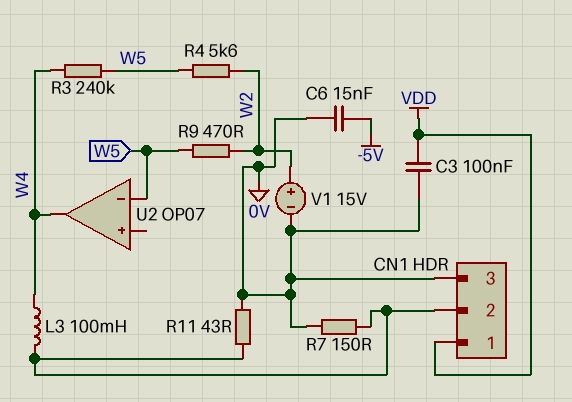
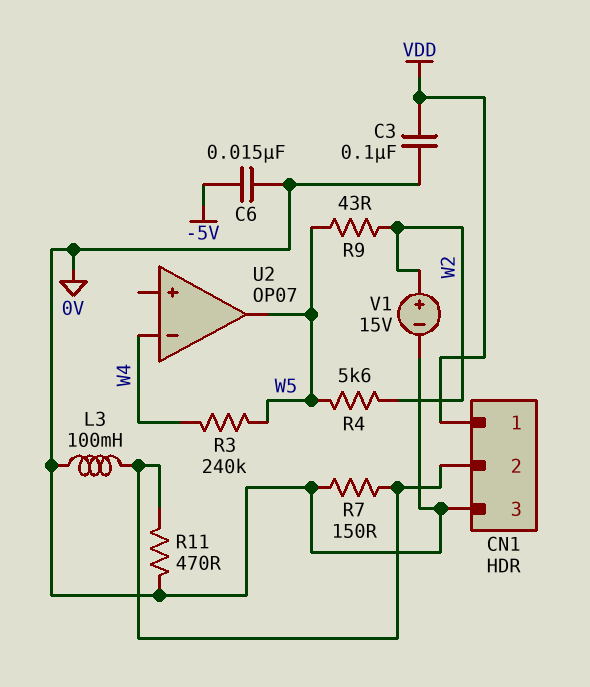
L3: 100mH (CN1/2, W4) -> 100mH (0V, CN1/2)
R9: 470 (W2, W5) -> 43 (W2, W5)
R11: 43 (0V, CN1/2) -> 470 (0V, CN1/2)
U2 pin in-: W5 -> W4
U2 pin out: W4 -> W5

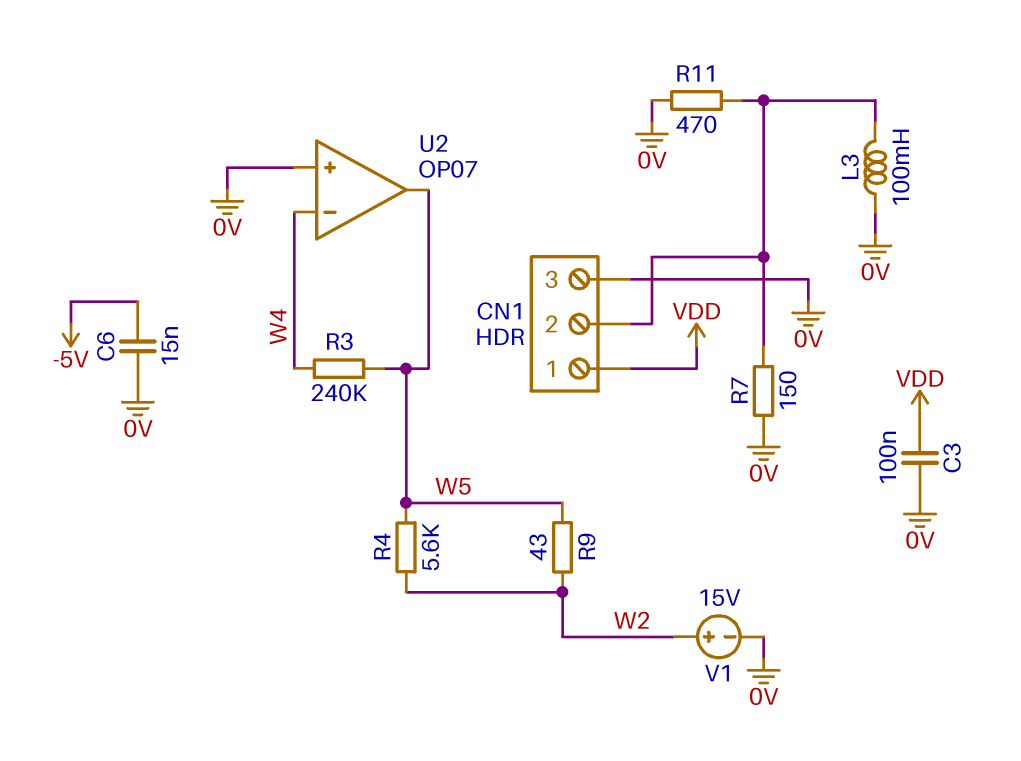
U2 pin in+: none -> 0V

